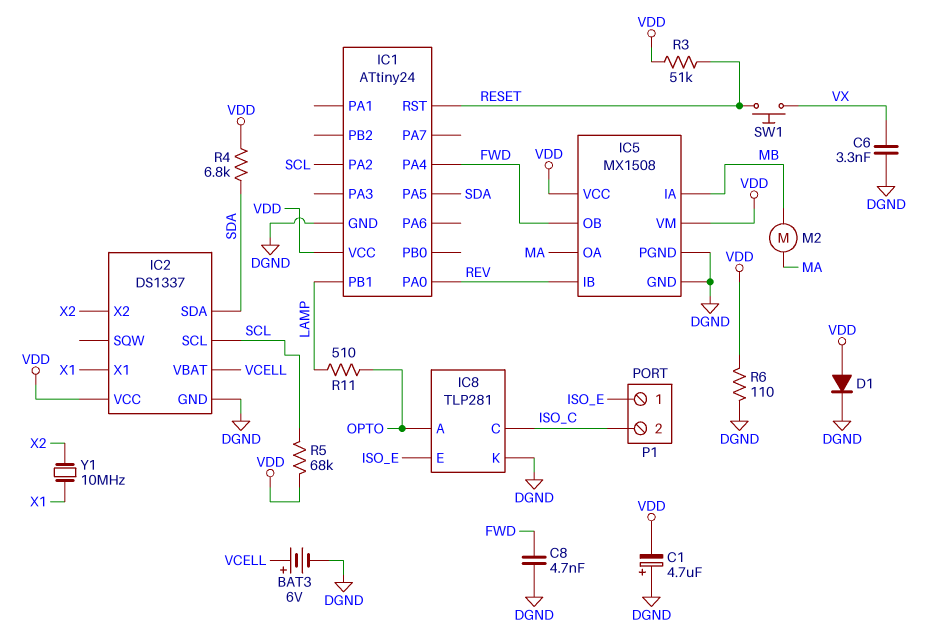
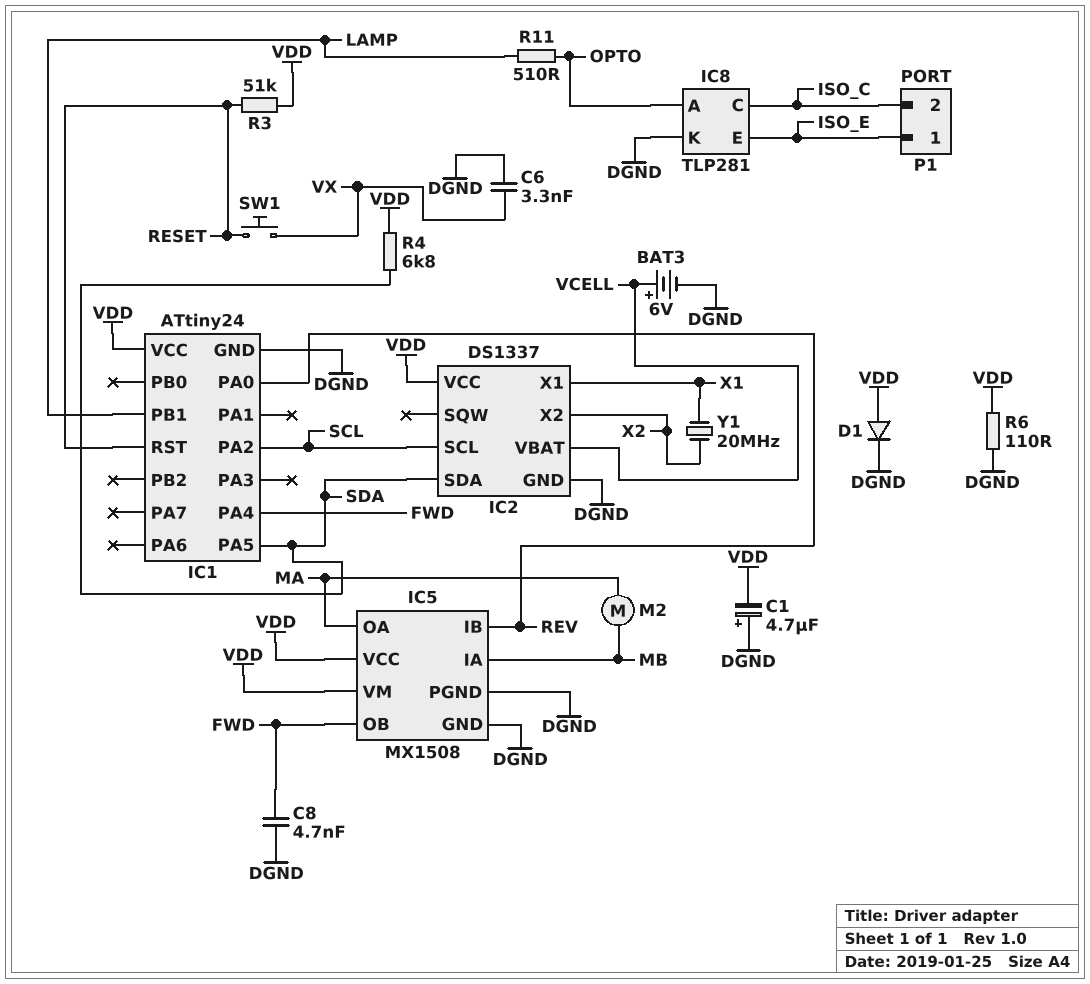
R5: 68k (SCL, VDD) -> none
Y1: 10MHz (X1, X2) -> 20MHz (X1, X2)

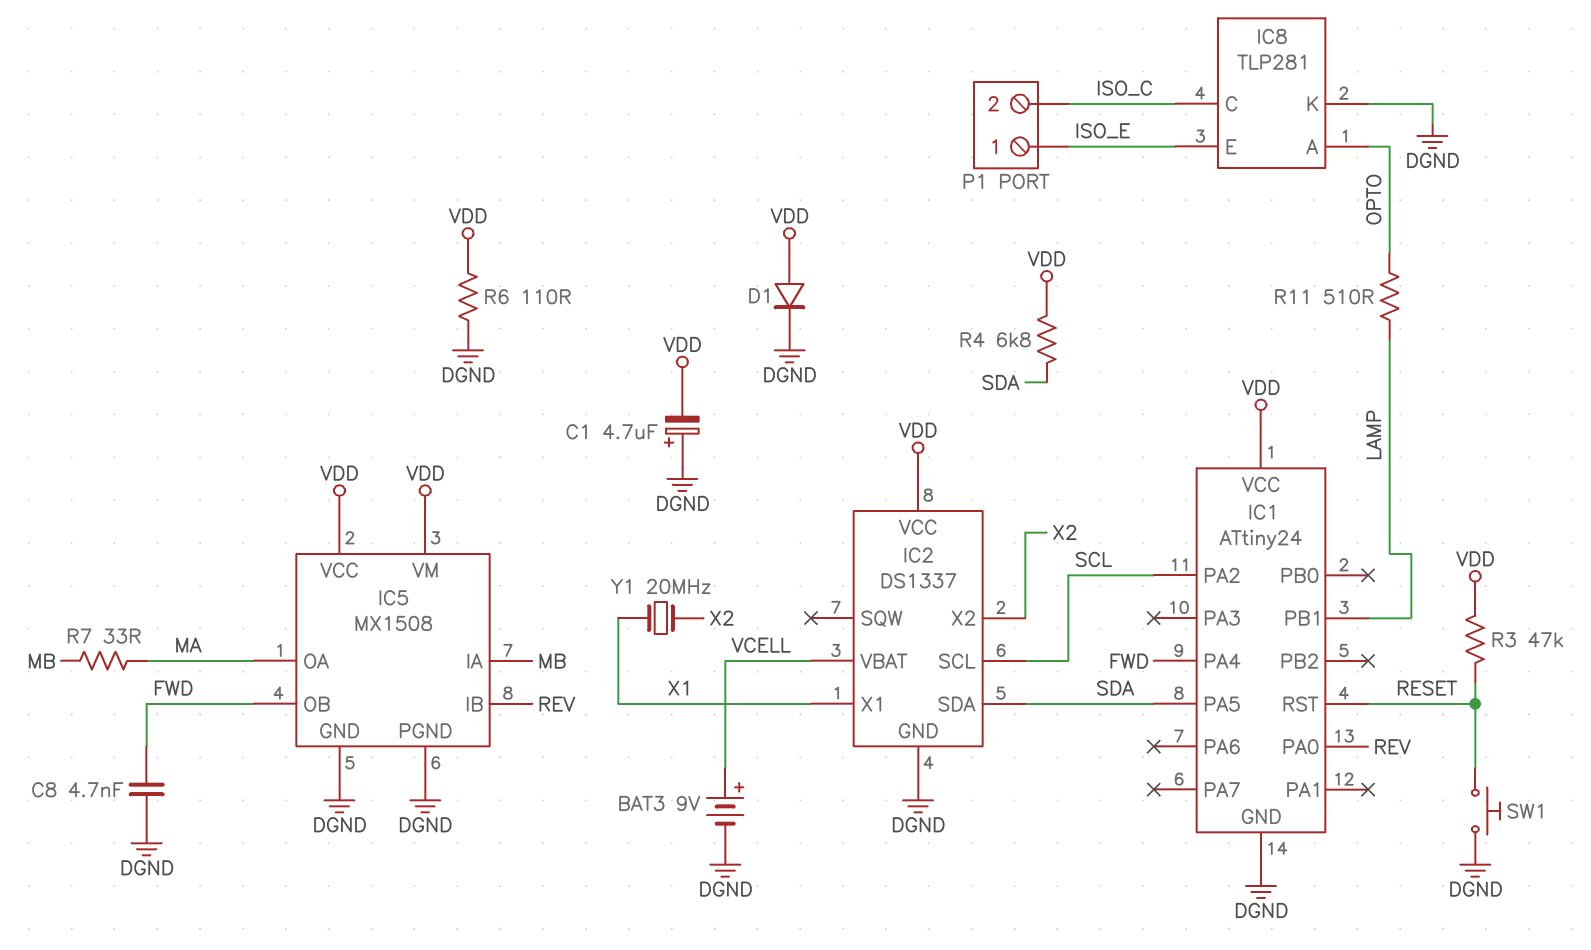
BAT3: 6V (plus VCELL, minus DGND) -> 9V (plus VCELL, minus DGND)
C6: 3.3nF (DGND, VX) -> none
M2: motor (MA, MB) -> none
R3: 51k (RESET, VDD) -> 47k (RESET, VDD)
R7: none -> 33 (MA, MB)
SW1: button (RESET, VX) -> button (DGND, RESET)

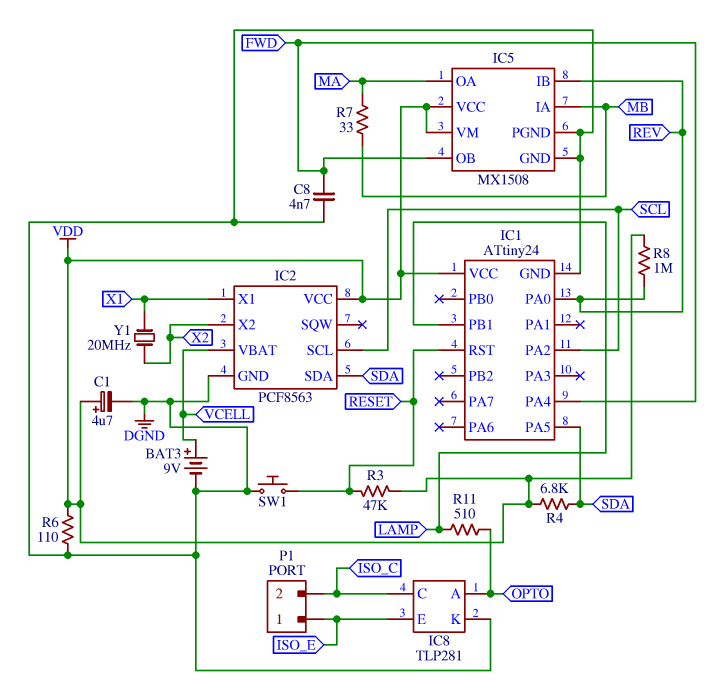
C1: 4.7uF (plus DGND, minus VDD) -> 4.7uF (plus VDD, minus DGND)
D1: diode (A VDD, K DGND) -> none
IC2: DS1337 -> PCF8563
R8: none -> 1M (REV, VDD)

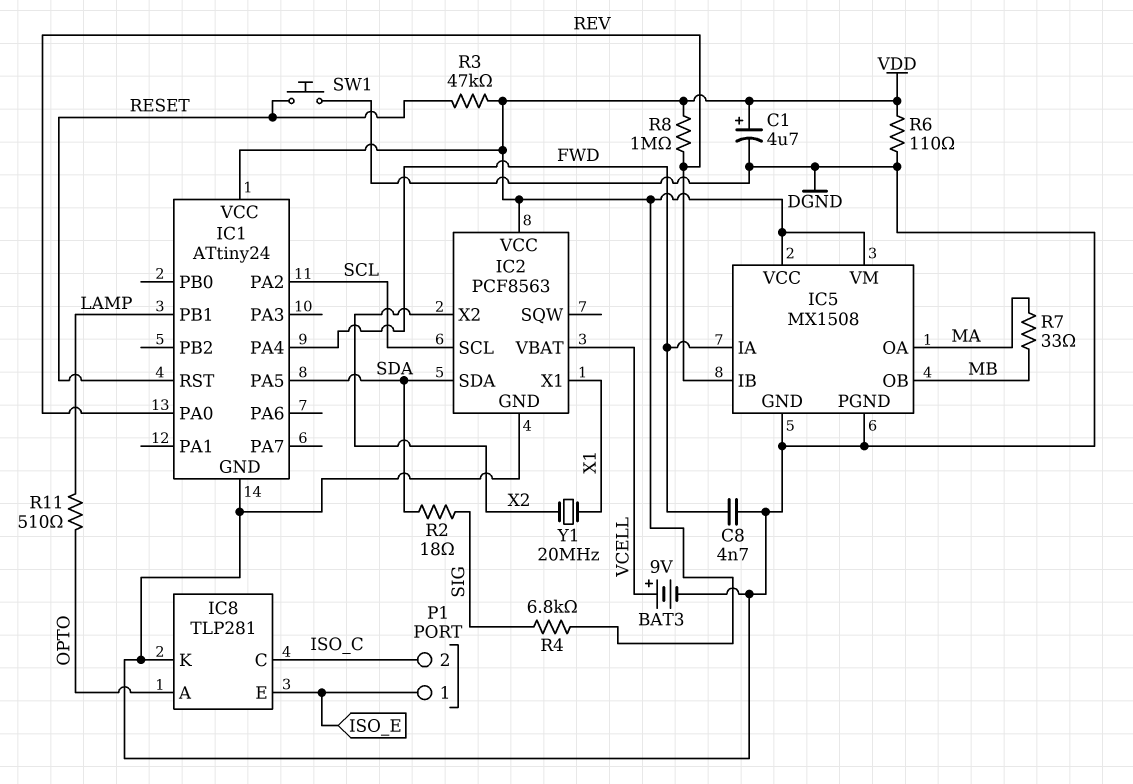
IC5 pin IA: MB -> FWD
IC5 pin OB: FWD -> MB
R2: none -> 18 (SDA, SIG)
R4: 6.8k (SDA, VDD) -> 6.8k (SIG, VDD)

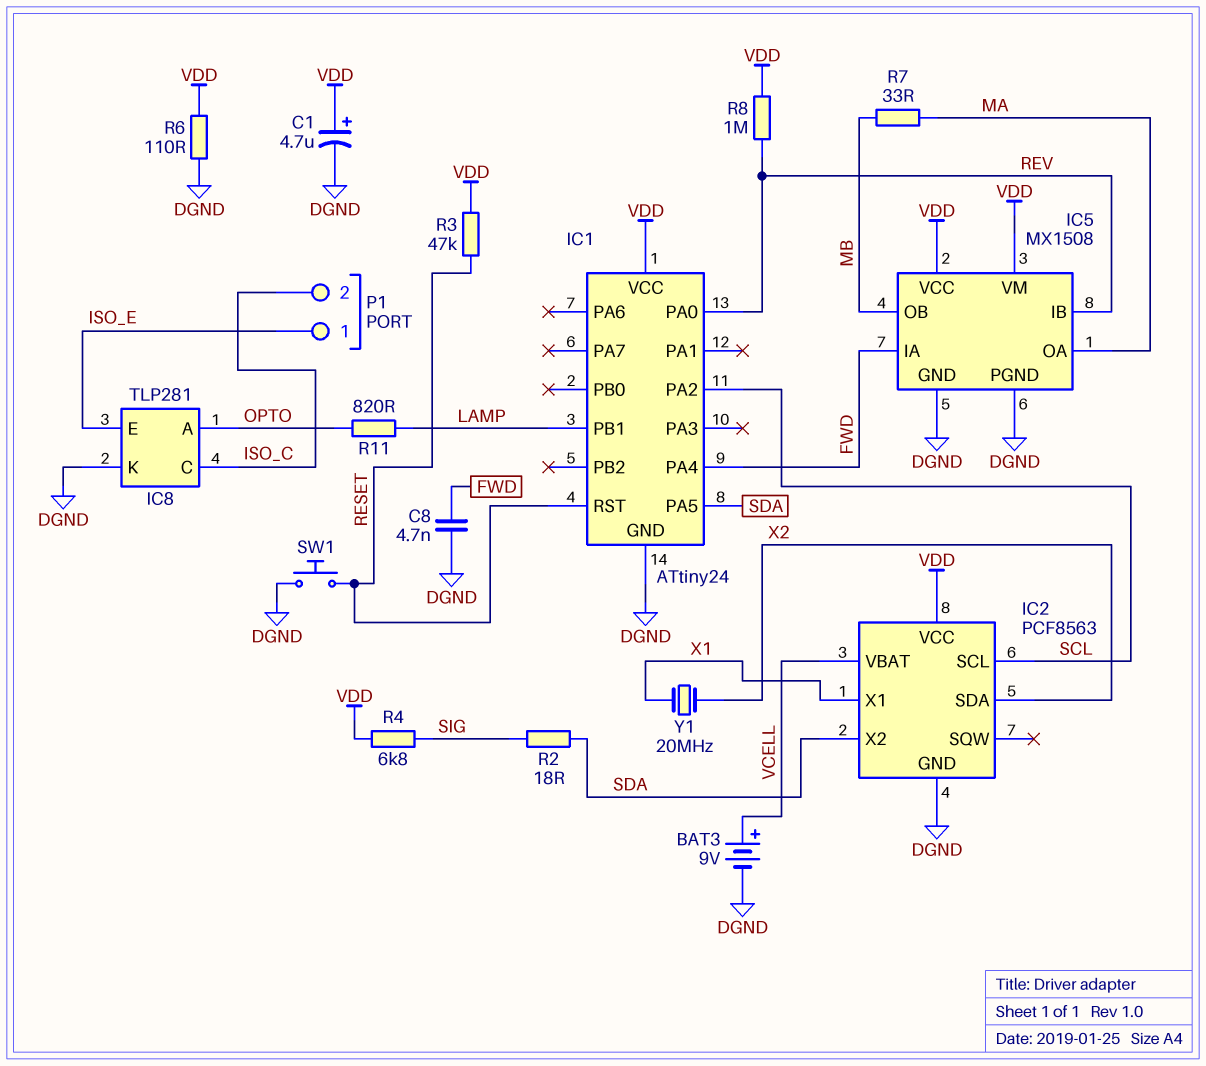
IC2 pin SDA: SDA -> X2
IC2 pin X2: X2 -> SDA
R11: 510 (LAMP, OPTO) -> 820 (LAMP, OPTO)

